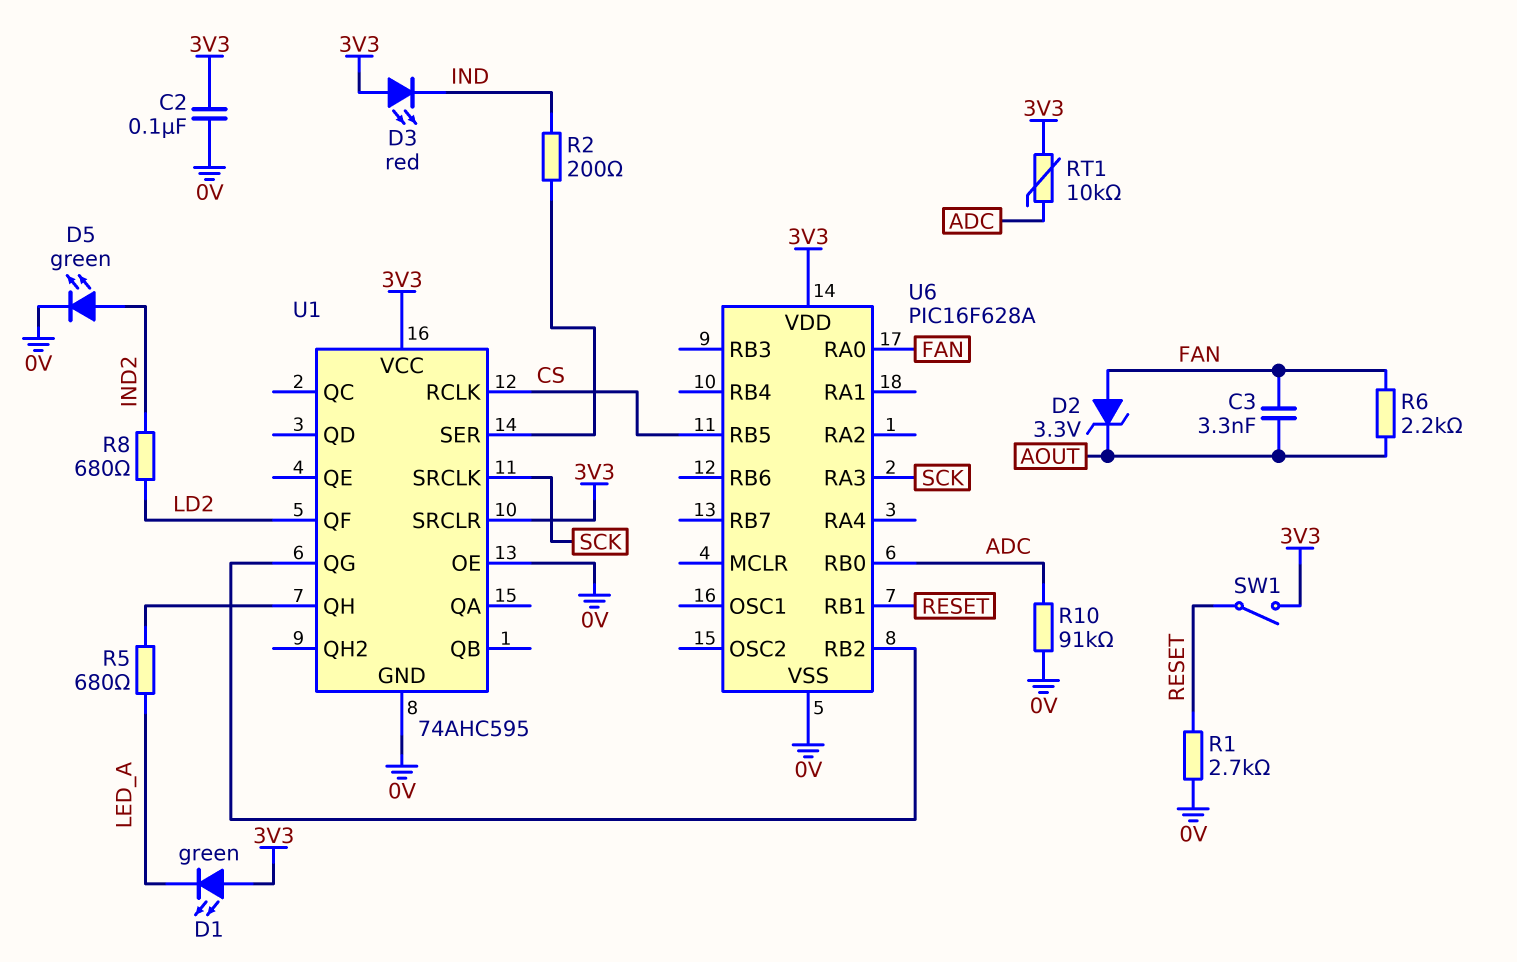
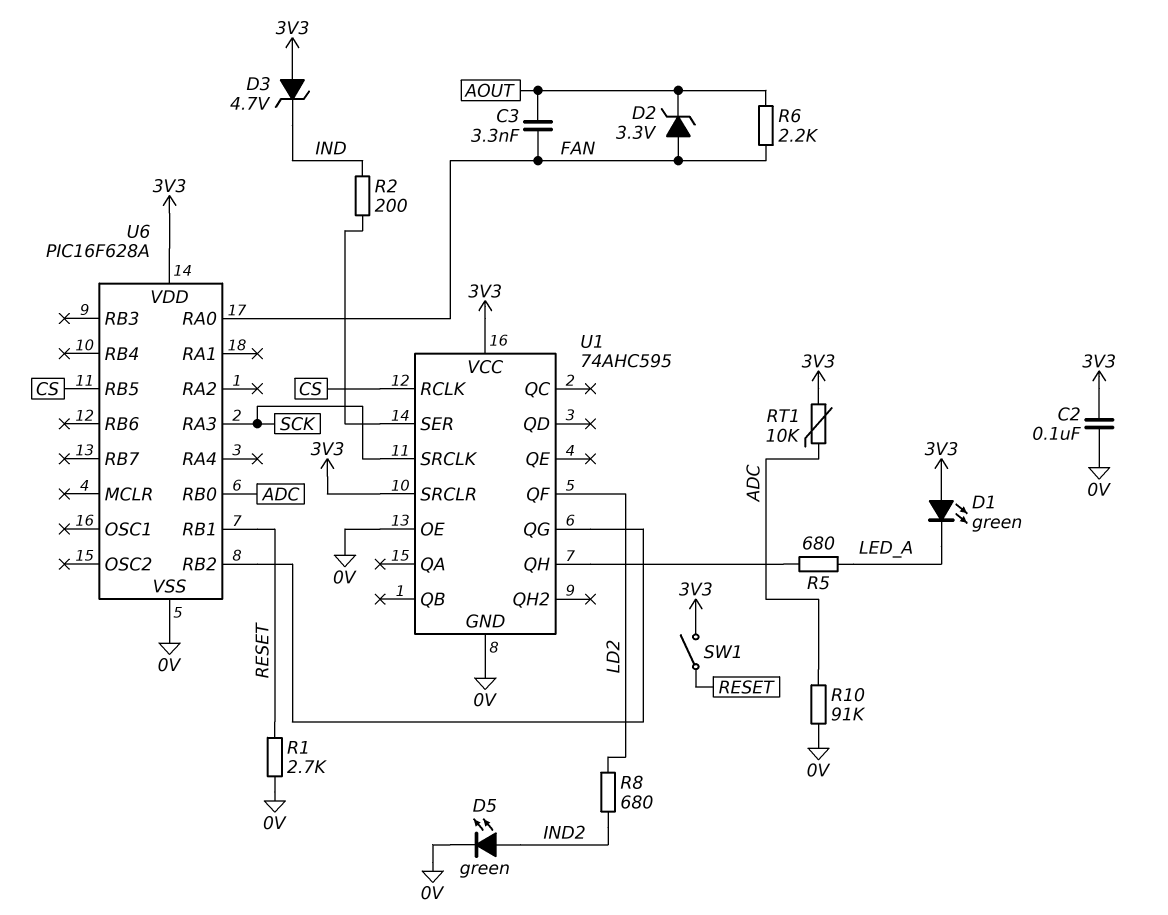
D3: LED red (A 3V3, K IND) -> zener 4.7V (A 3V3, K IND)

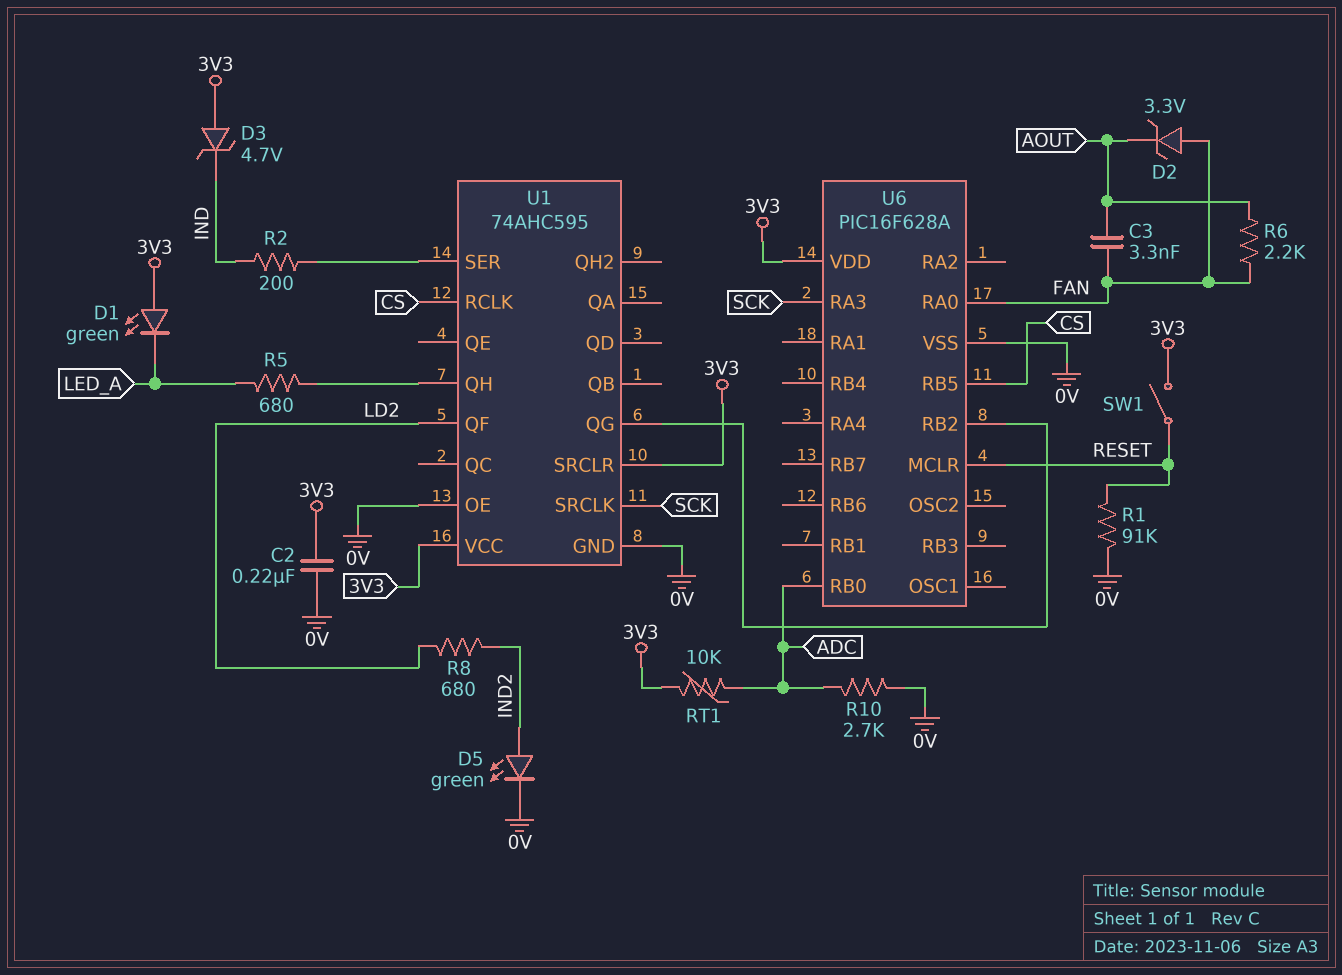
C2: 100nF (0V, 3V3) -> 220nF (0V, 3V3)
R1: 2.7k (0V, RESET) -> 91k (0V, RESET)
R10: 91k (0V, ADC) -> 2.7k (0V, ADC)
U6 pin MCLR: none -> RESET
U6 pin RB1: RESET -> none

